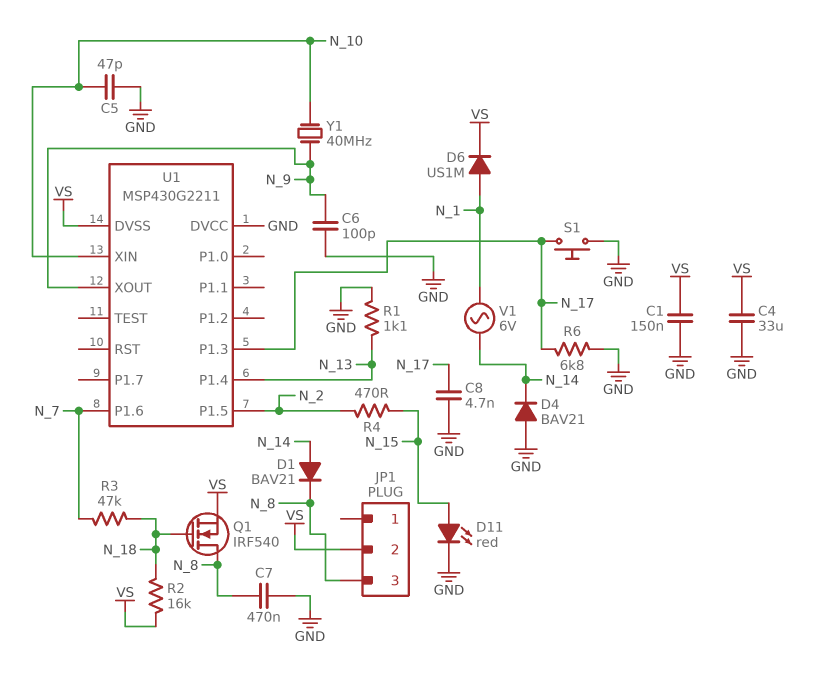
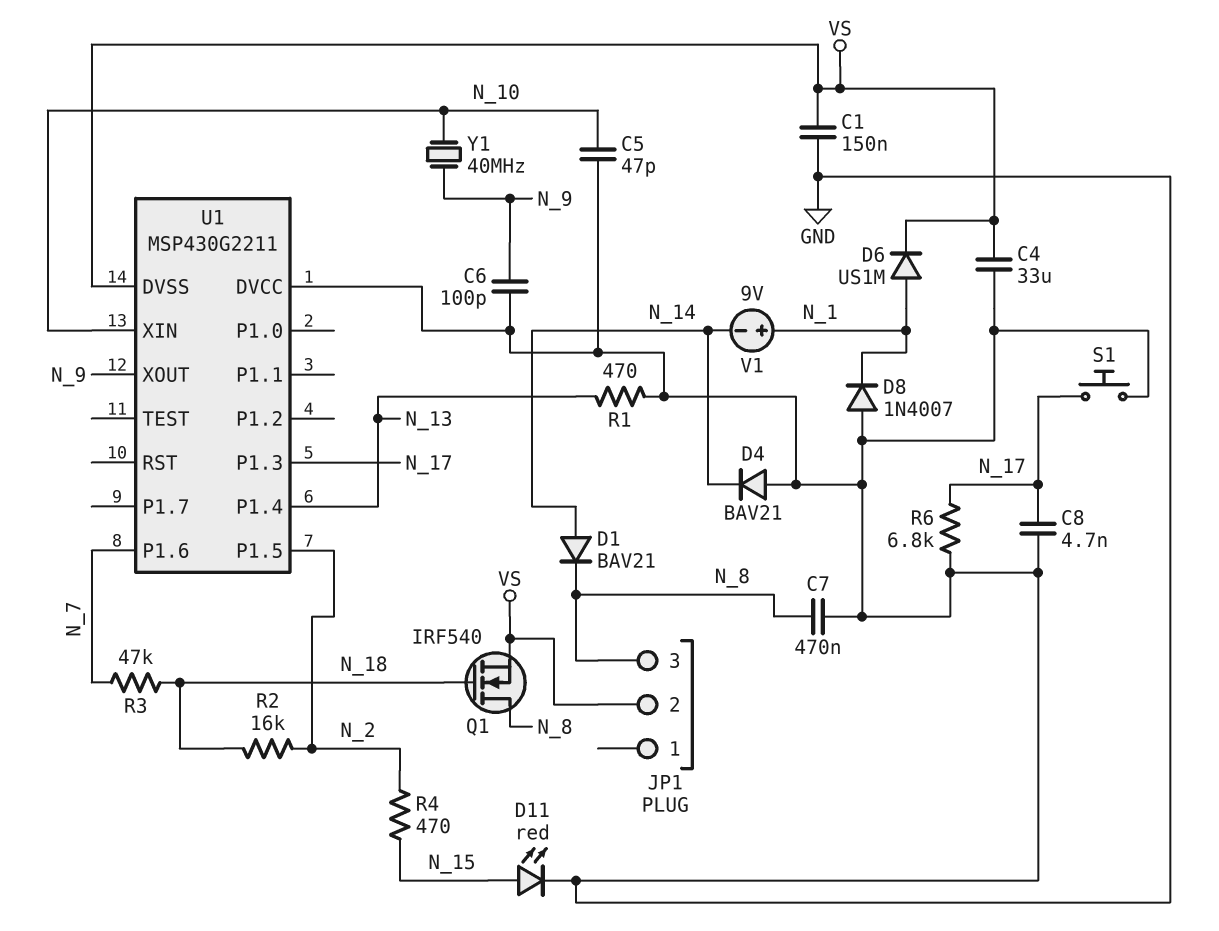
D8: none -> diode 1N4007 (A GND, K N_1)
R1: 1.1k (GND, N_13) -> 470 (GND, N_13)
R2: 16k (N_18, VS) -> 16k (N_2, N_18)
V1: AC 6V (N_1, N_14) -> 9V (plus N_1, minus N_14)

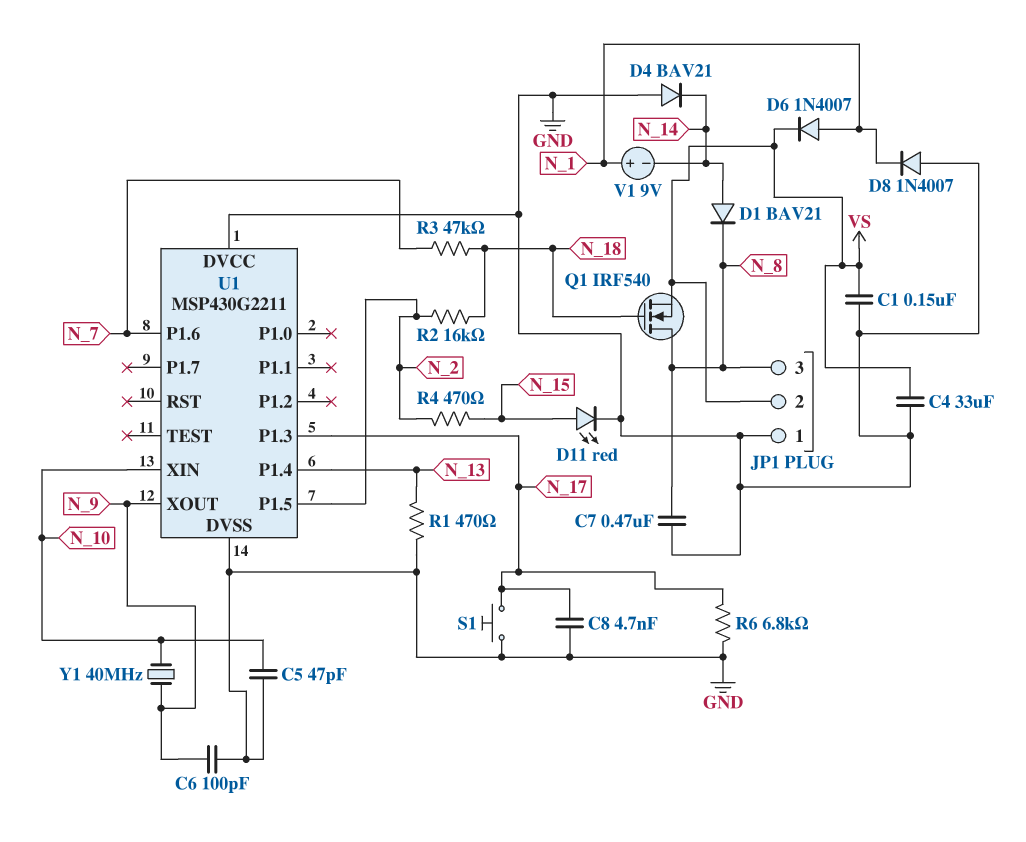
D6: diode US1M (A N_1, K VS) -> diode 1N4007 (A N_1, K VS)
JP1 pin 1: none -> GND
U1 pin DVSS: VS -> GND

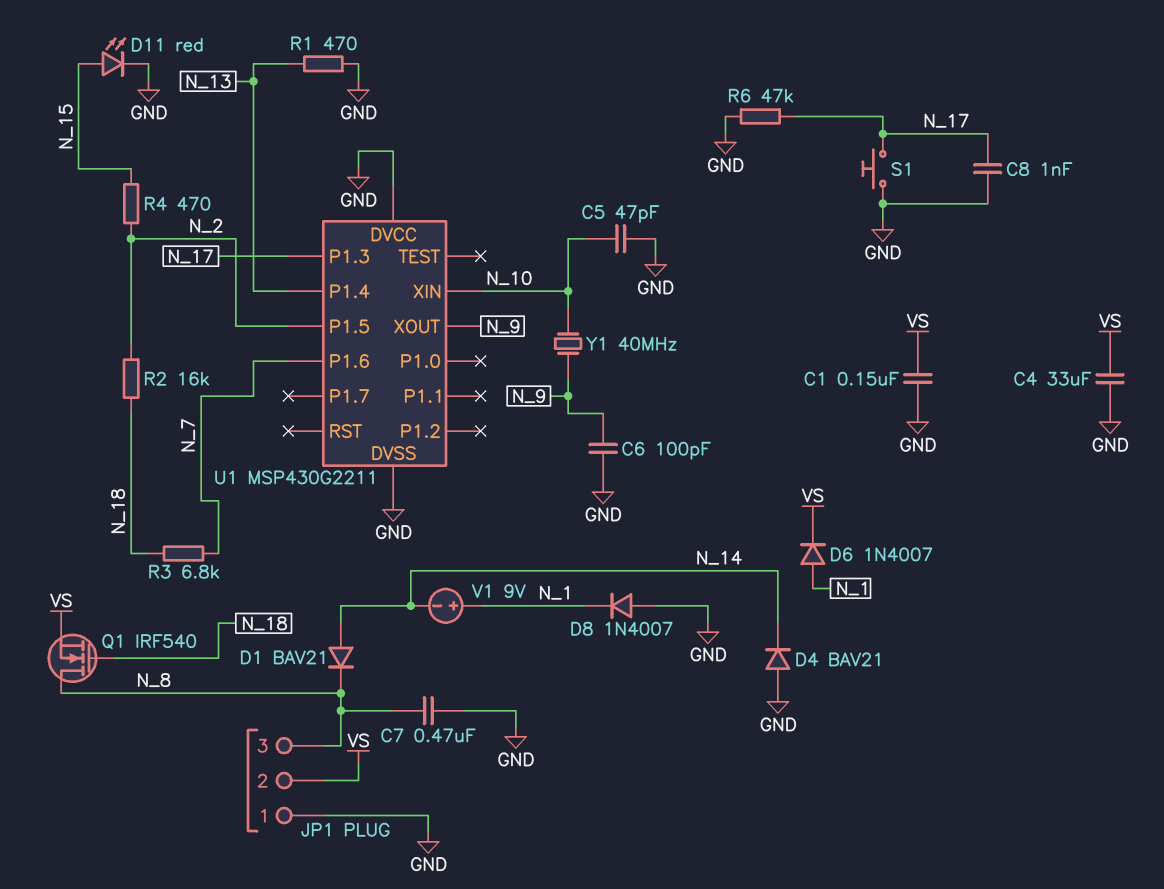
C8: 4.7nF (GND, N_17) -> 1nF (GND, N_17)
R3: 47k (N_7, N_18) -> 6.8k (N_7, N_18)
R6: 6.8k (GND, N_17) -> 47k (GND, N_17)

